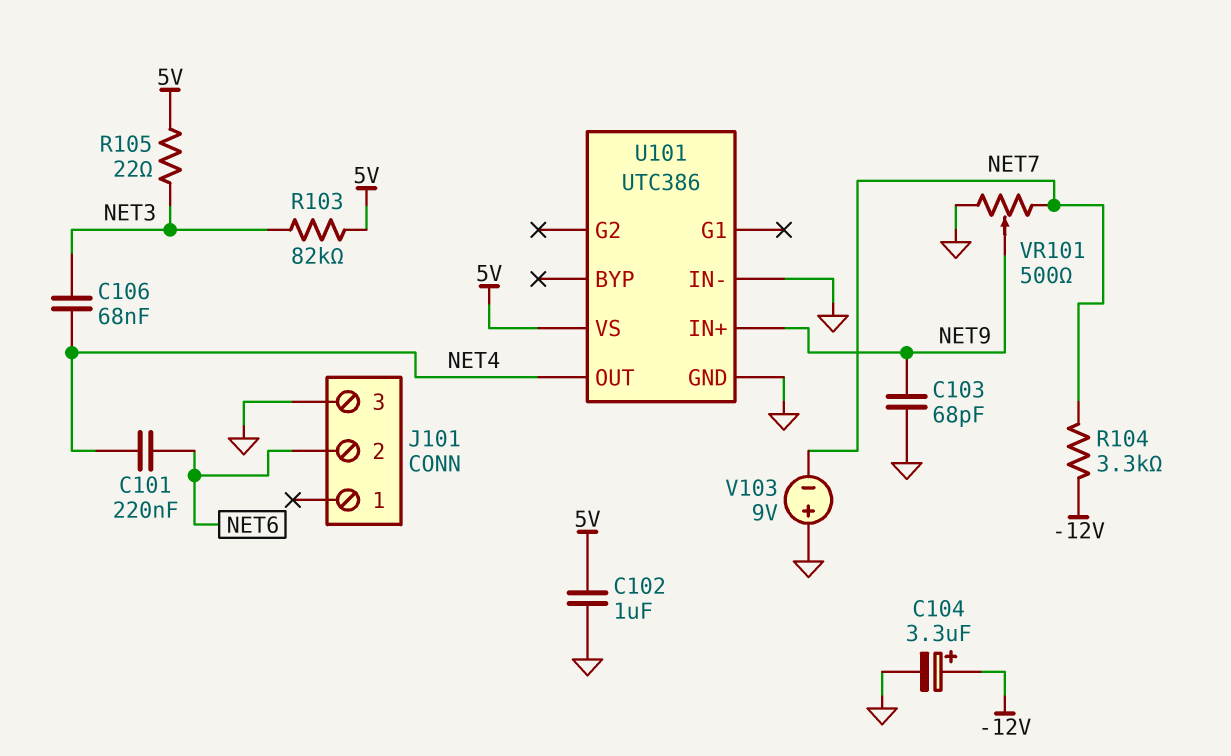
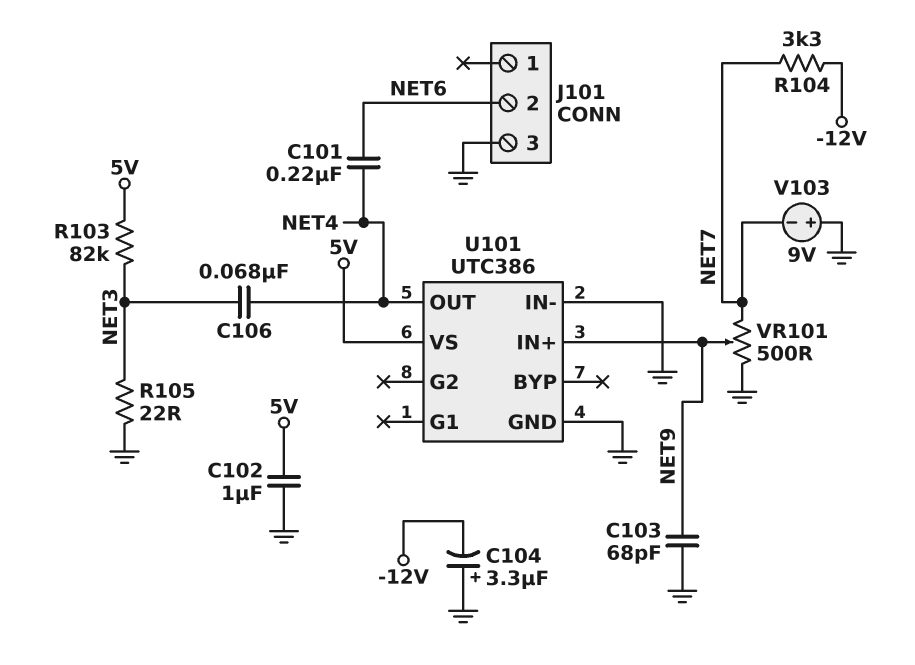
C104: 3.3uF (plus -12V, minus GND) -> 3.3uF (plus GND, minus -12V)
R105: 22 (5V, NET3) -> 22 (GND, NET3)

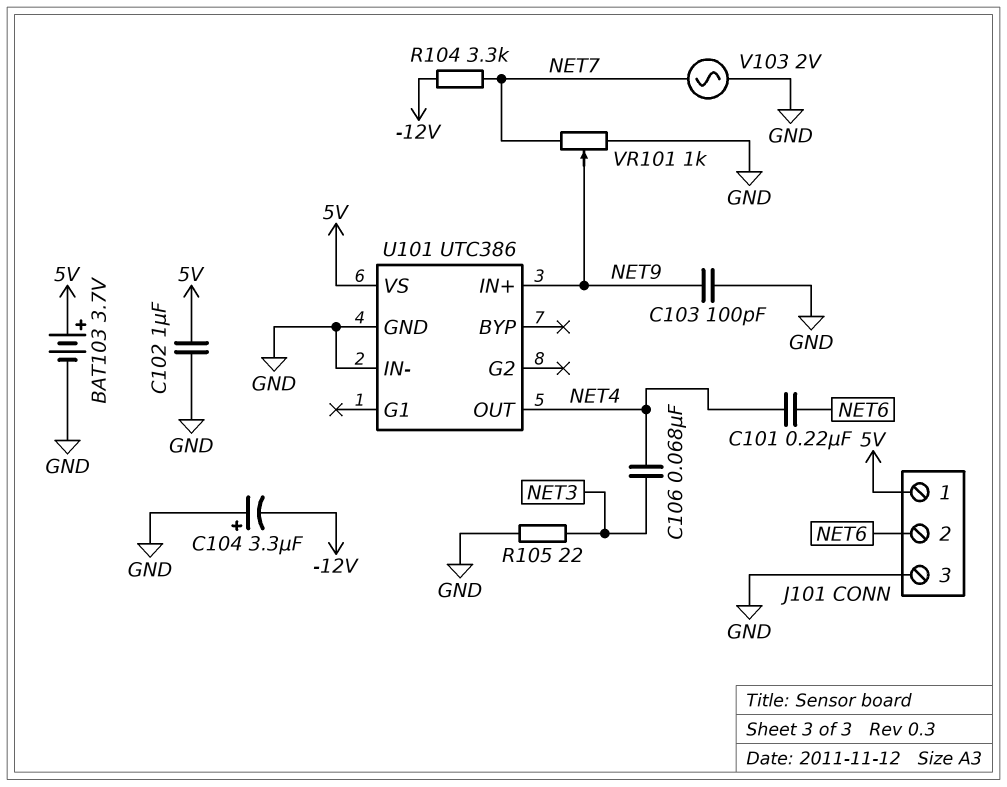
BAT103: none -> 3.7V (plus 5V, minus GND)
C103: 68pF (GND, NET9) -> 100pF (GND, NET9)
J101 pin 1: none -> 5V
R103: 82k (5V, NET3) -> none
V103: 9V (plus GND, minus NET7) -> AC 2V (GND, NET7)
VR101: 500 (GND, NET7, wiper NET9) -> 1k (GND, NET7, wiper NET9)

